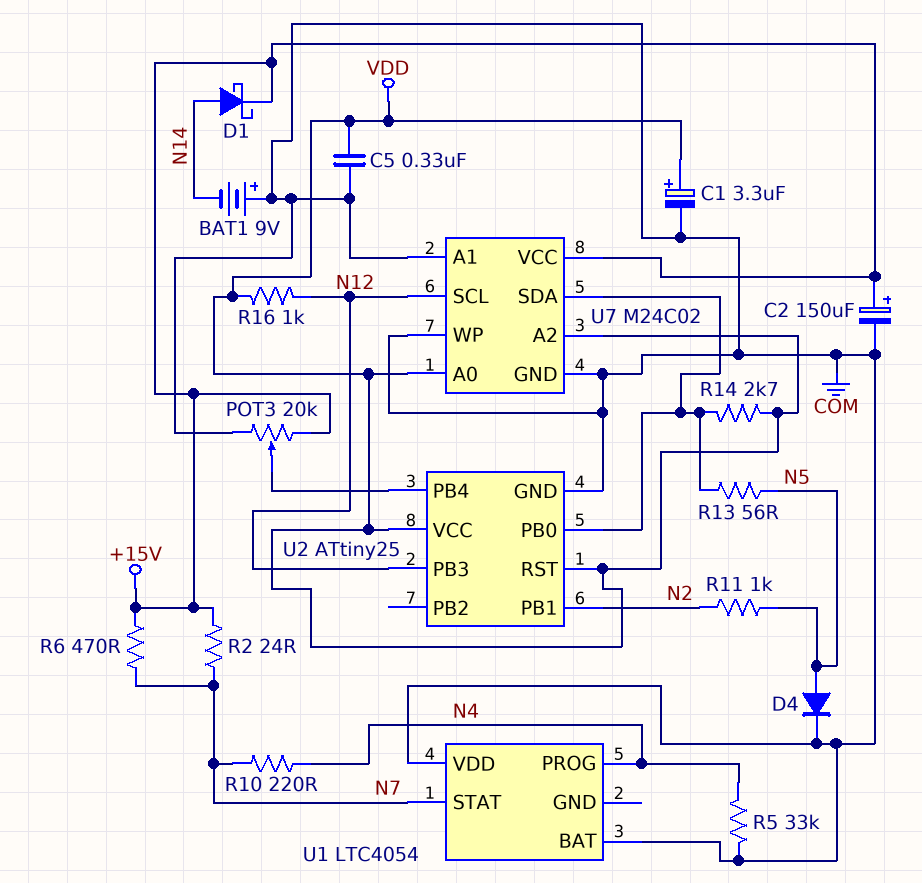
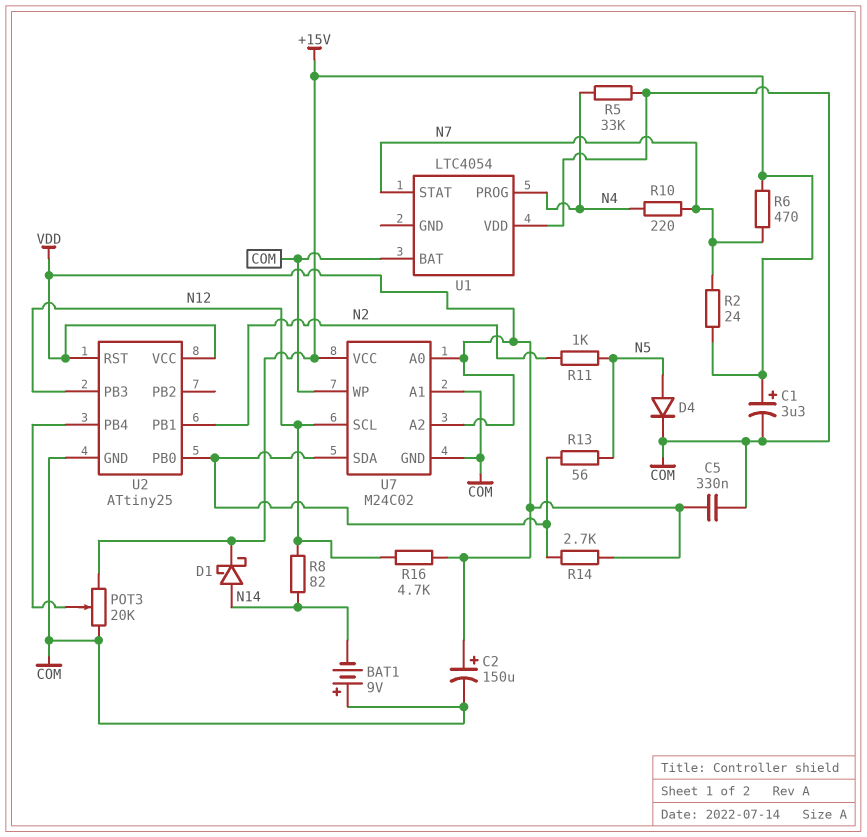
C1: 3.3uF (plus VDD, minus COM) -> 3.3uF (plus +15V, minus COM)
C2: 150uF (plus +15V, minus COM) -> 150uF (plus VDD, minus COM)
R8: none -> 82 (N12, N14)
R16: 1k (N12, VDD) -> 4.7k (N12, VDD)

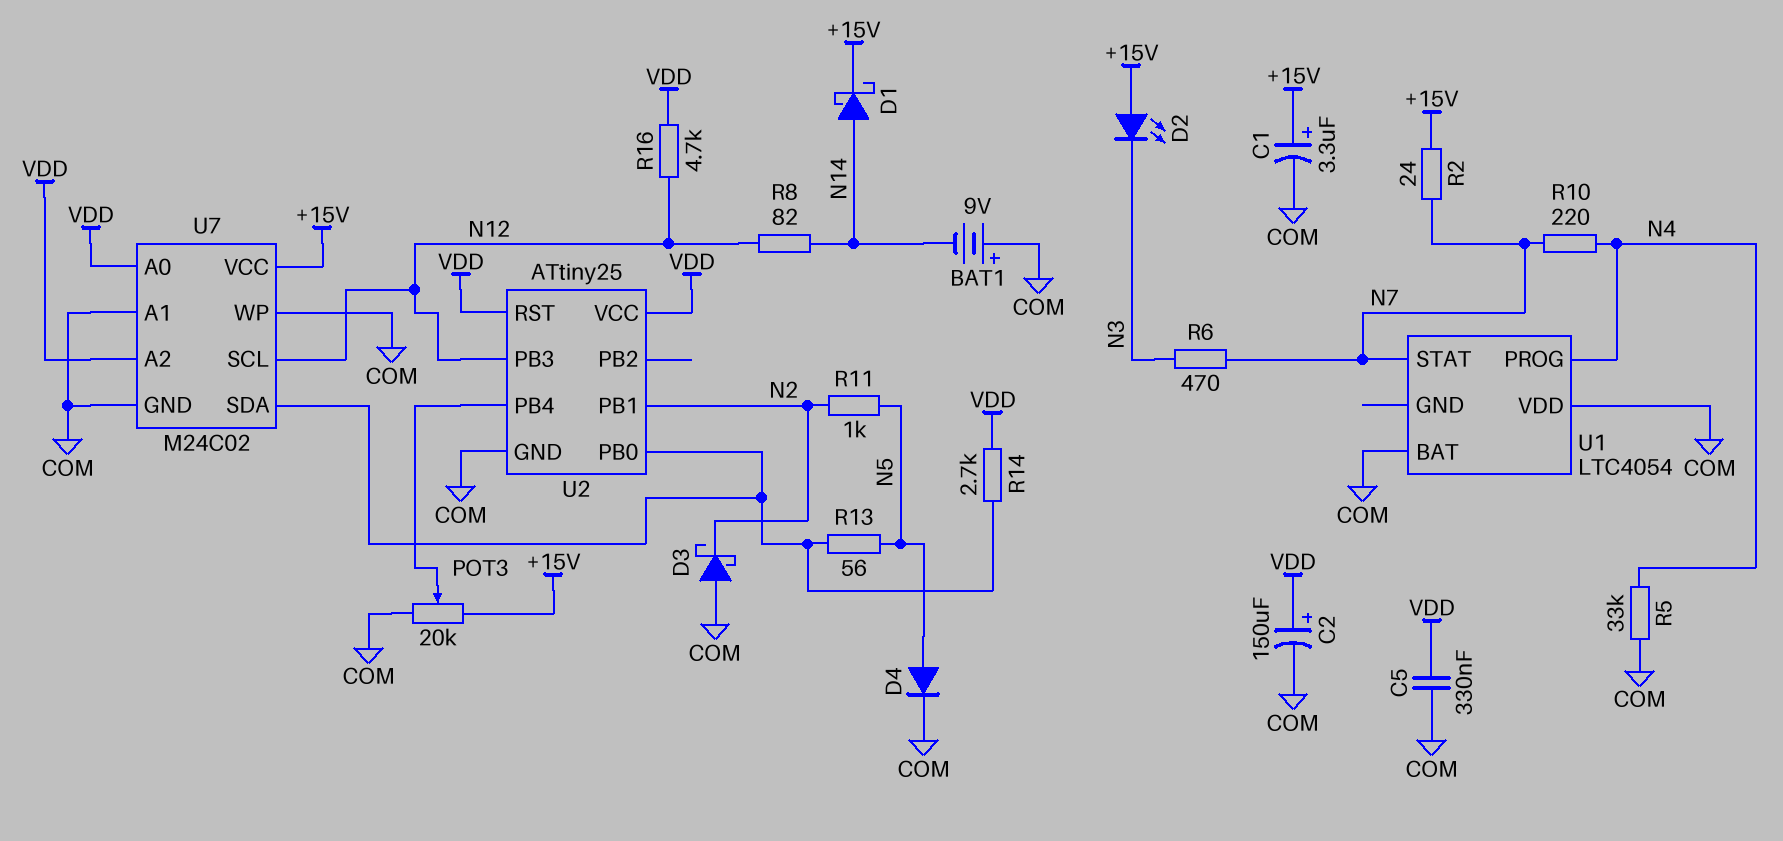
D2: none -> LED (A +15V, K N3)
D3: none -> schottky (A COM, K N2)
R6: 470 (+15V, N7) -> 470 (N3, N7)

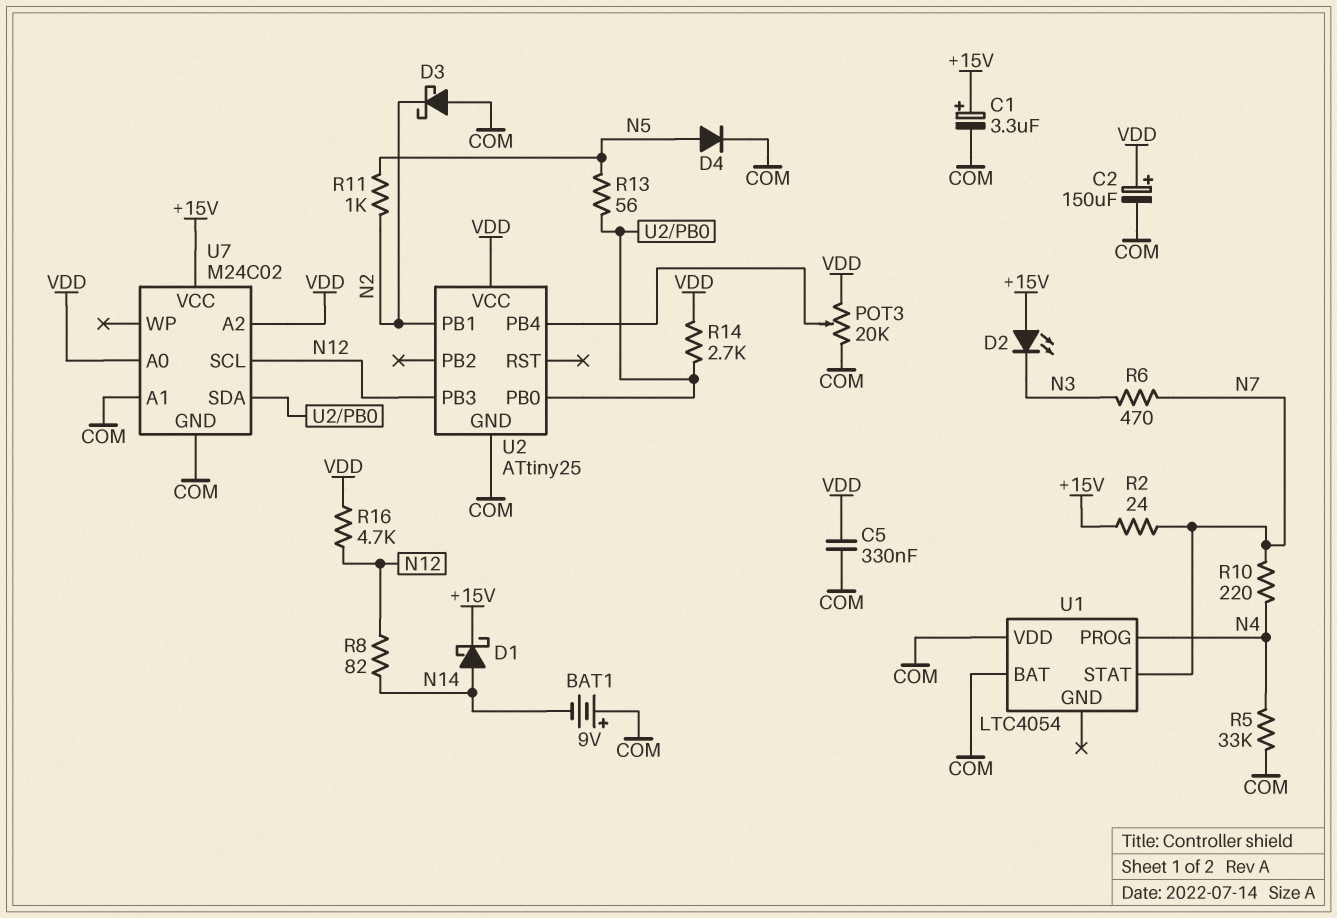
POT3: 20k (+15V, COM, wiper U2/PB4) -> 20k (COM, VDD, wiper U2/PB4)
U2 pin RST: VDD -> none
U7 pin WP: COM -> none

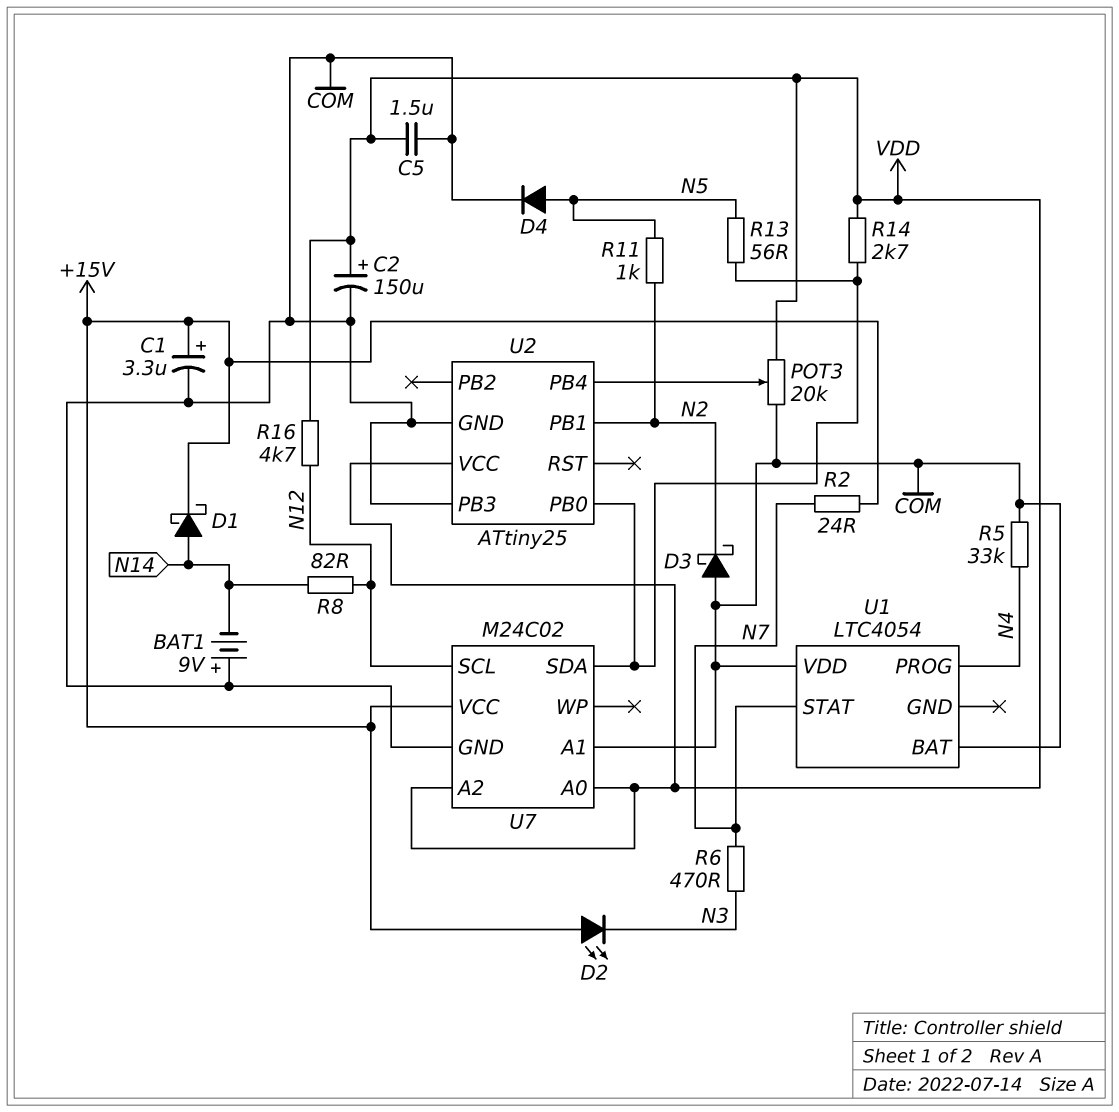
C5: 330nF (COM, VDD) -> 1.5uF (COM, VDD)
R10: 220 (N4, N7) -> none
U2 pin PB3: N12 -> COM

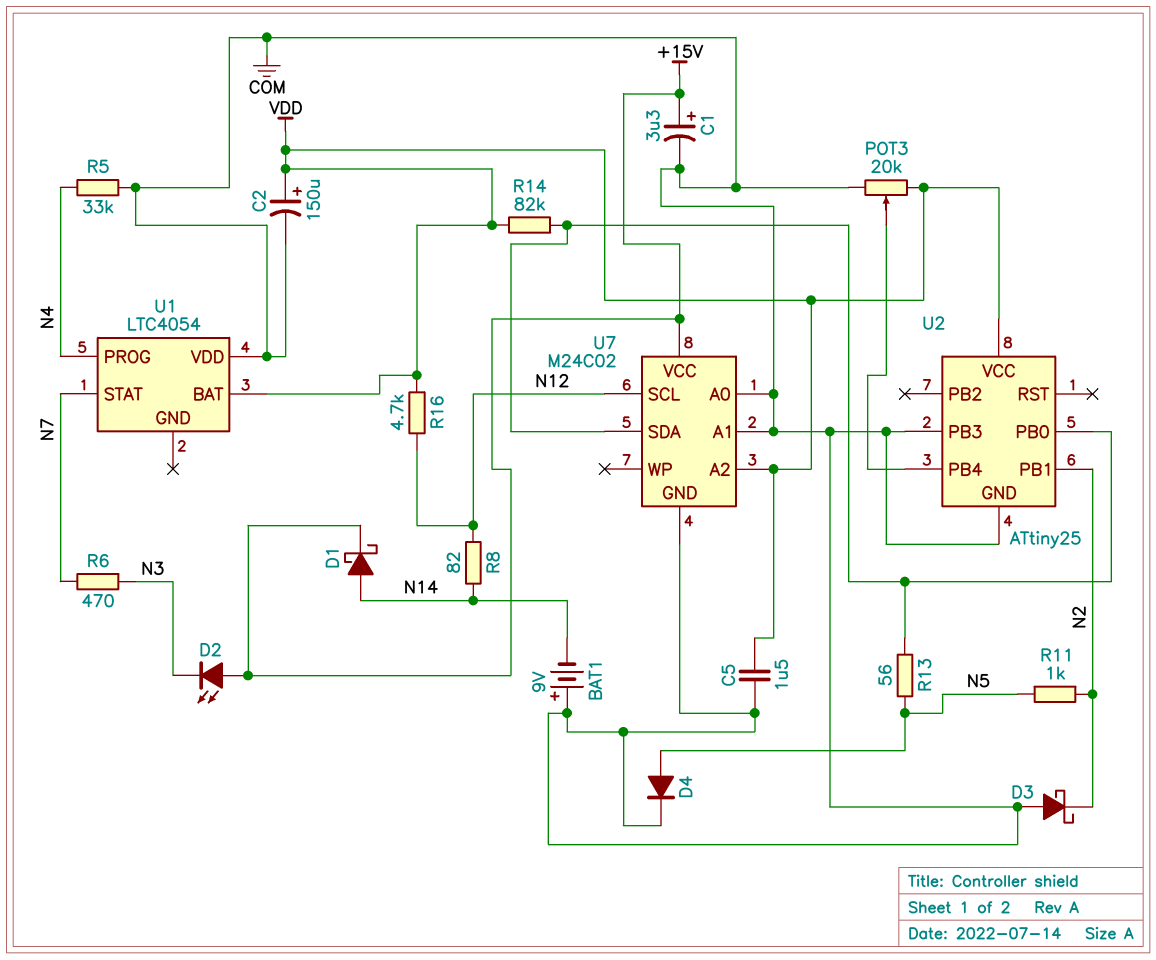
R2: 24 (+15V, N7) -> none
R14: 2.7k (U2/PB0, VDD) -> 82k (U2/PB0, VDD)
U1 pin BAT: COM -> VDD
U7 pin A0: VDD -> COM

